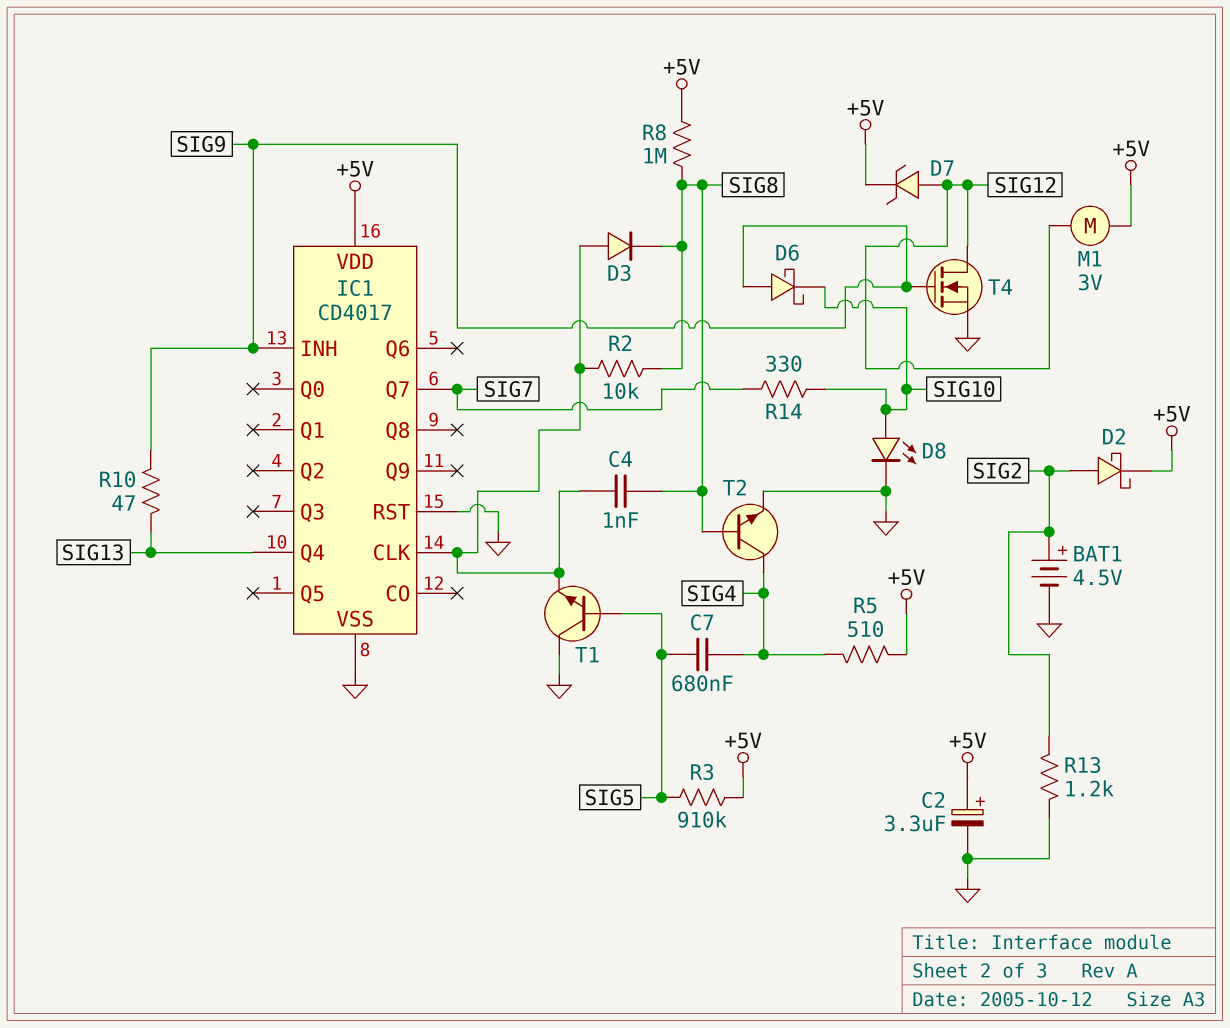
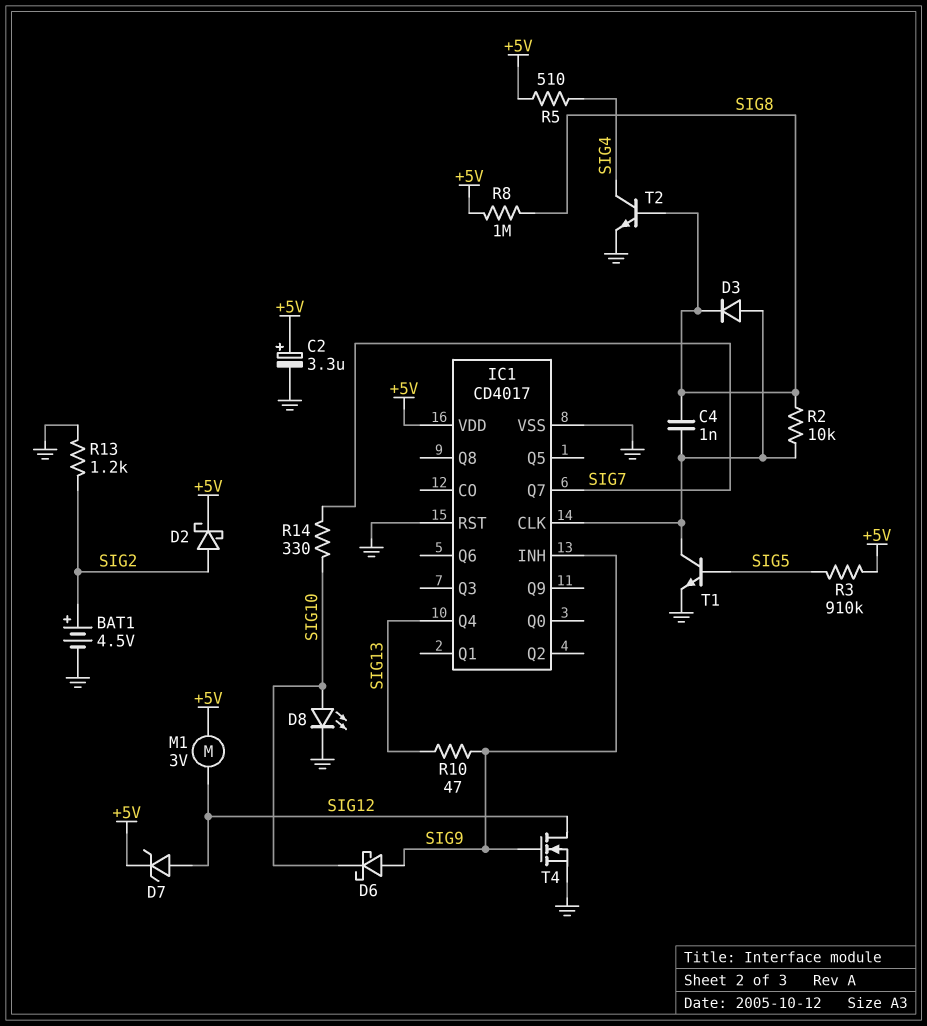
C7: 680nF (SIG4, SIG5) -> none
T1: NPN (B SIG5, C GND, E IC1/CLK) -> NPN (B SIG5, C IC1/CLK, E GND)

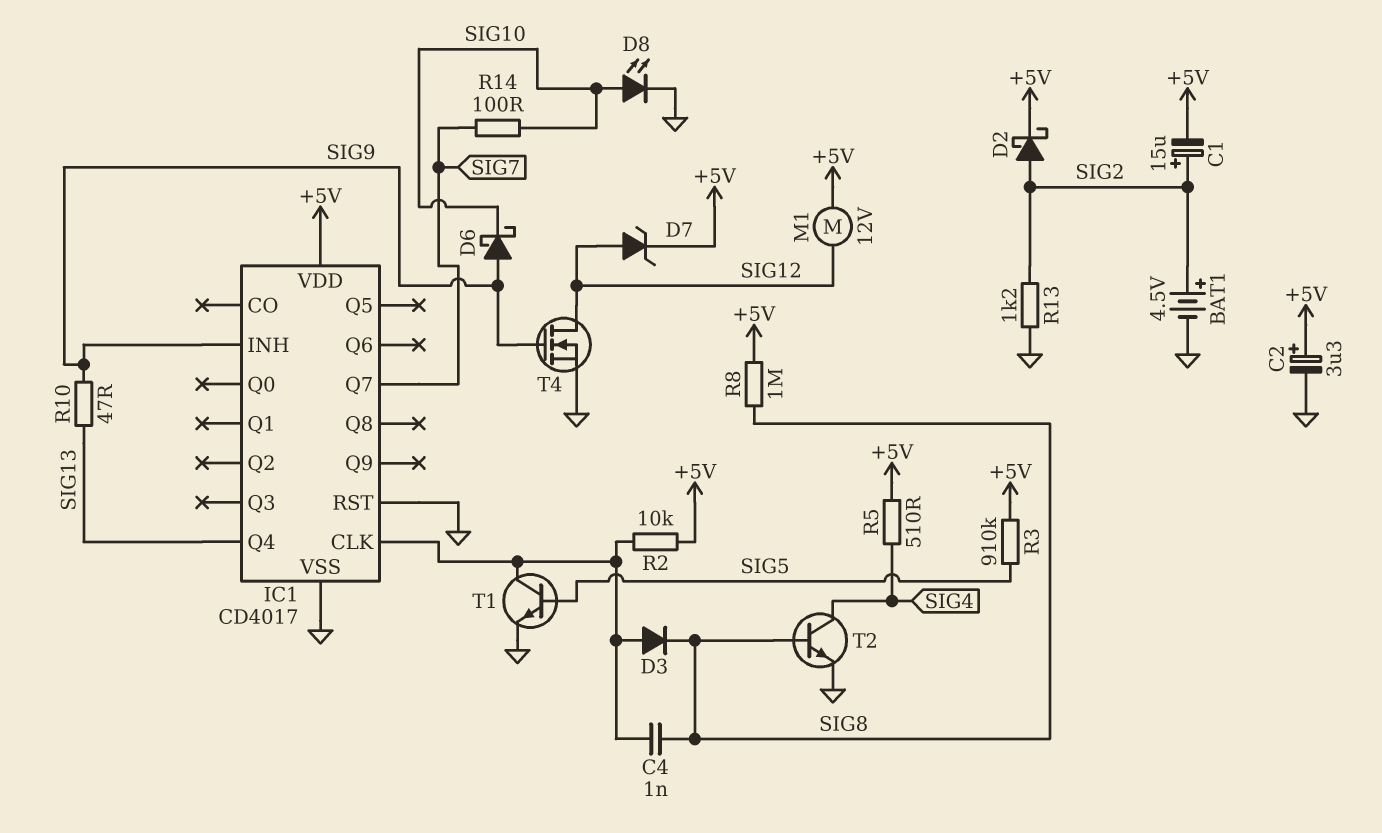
C1: none -> 15uF (plus SIG2, minus +5V)
M1: motor 3V (+5V, SIG12) -> motor 12V (+5V, SIG12)
R2: 10k (IC1/CLK, SIG8) -> 10k (+5V, IC1/CLK)
R14: 330 (SIG7, SIG10) -> 100 (SIG7, SIG10)

